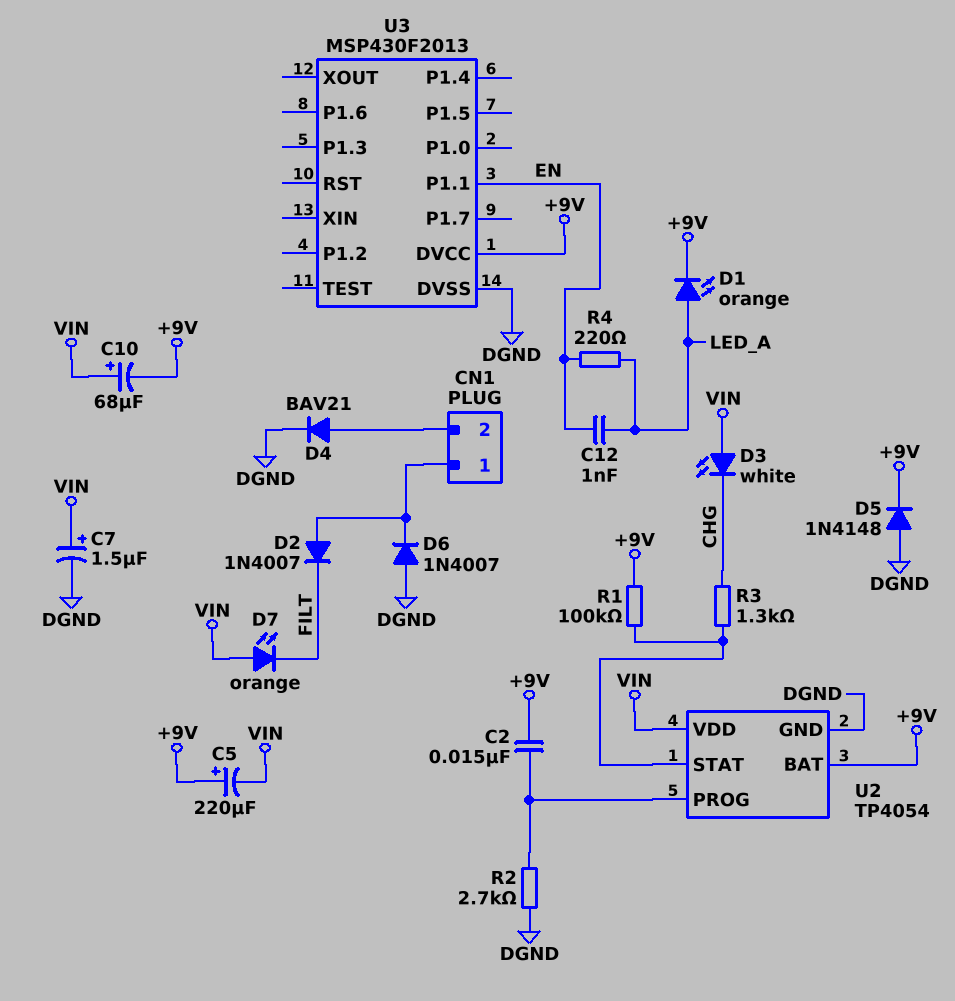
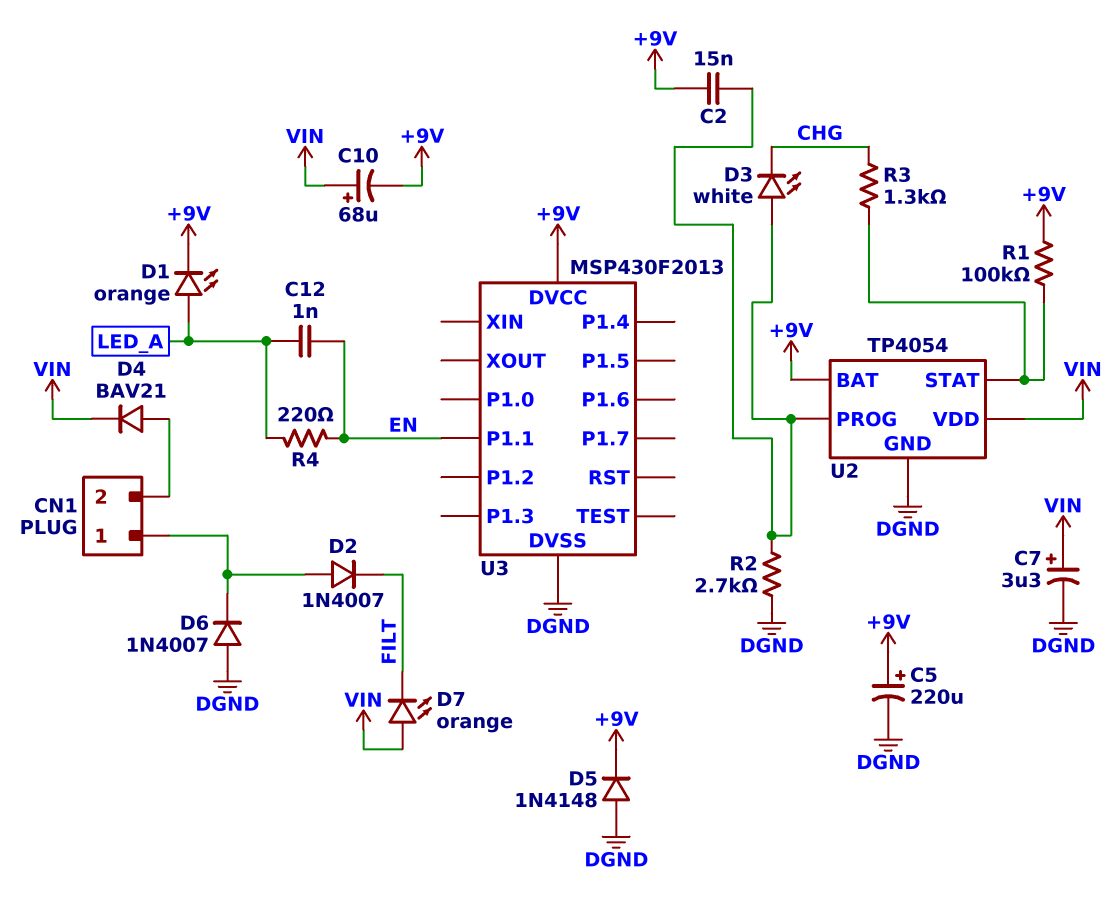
C5: 220uF (plus +9V, minus VIN) -> 220uF (plus +9V, minus DGND)
C7: 1.5uF (plus VIN, minus DGND) -> 3.3uF (plus VIN, minus DGND)
D3: LED white (A VIN, K CHG) -> LED white (A U2/PROG, K CHG)
D4: diode BAV21 (A CN1/2, K DGND) -> diode BAV21 (A CN1/2, K VIN)

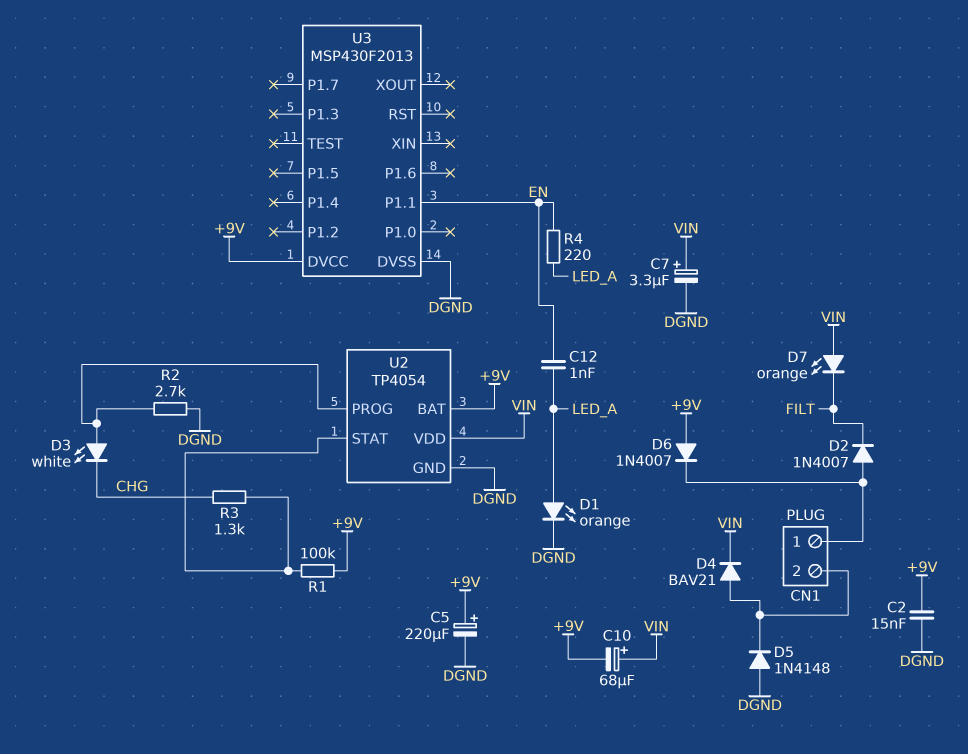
C2: 15nF (+9V, U2/PROG) -> 15nF (+9V, DGND)
D1: LED orange (A LED_A, K +9V) -> LED orange (A LED_A, K DGND)
D5: diode 1N4148 (A DGND, K +9V) -> diode 1N4148 (A DGND, K CN1/2)
D6: diode 1N4007 (A DGND, K CN1/1) -> diode 1N4007 (A +9V, K CN1/1)

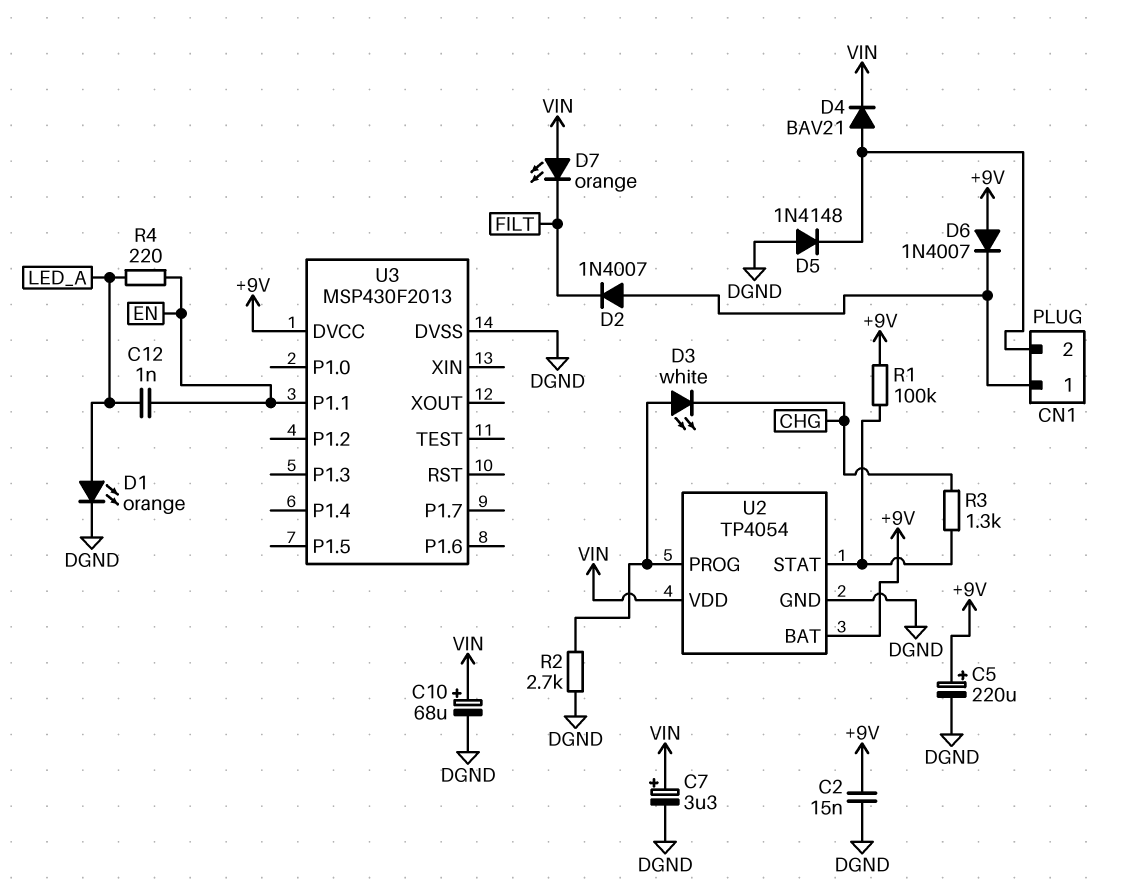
C10: 68uF (plus VIN, minus +9V) -> 68uF (plus VIN, minus DGND)

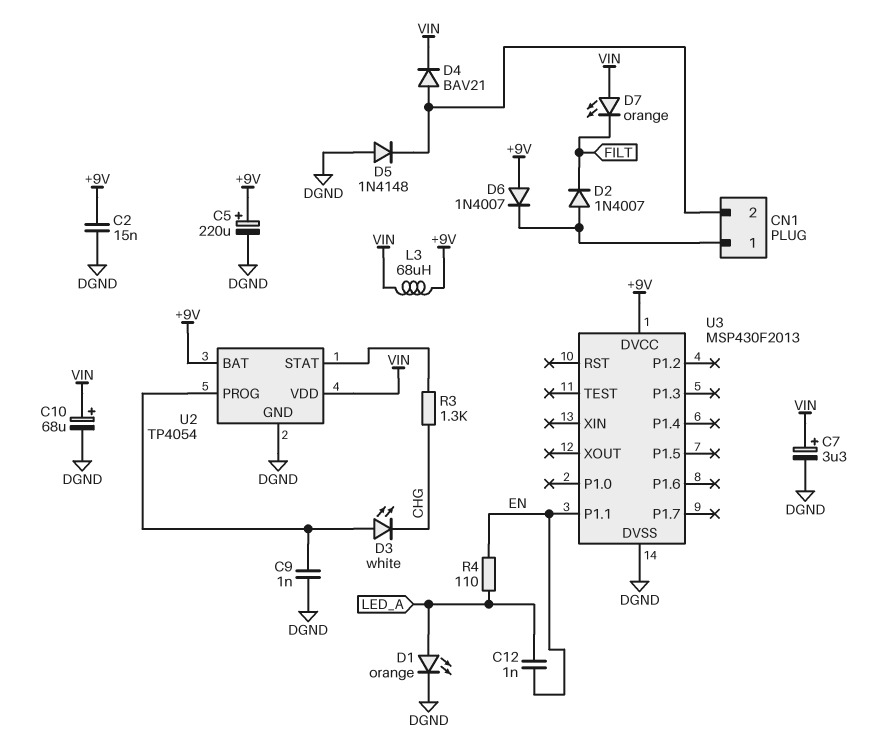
C9: none -> 1nF (DGND, U2/PROG)
L3: none -> 68uH (+9V, VIN)
R1: 100k (+9V, U2/STAT) -> none
R2: 2.7k (DGND, U2/PROG) -> none
R4: 220 (EN, LED_A) -> 110 (EN, LED_A)

